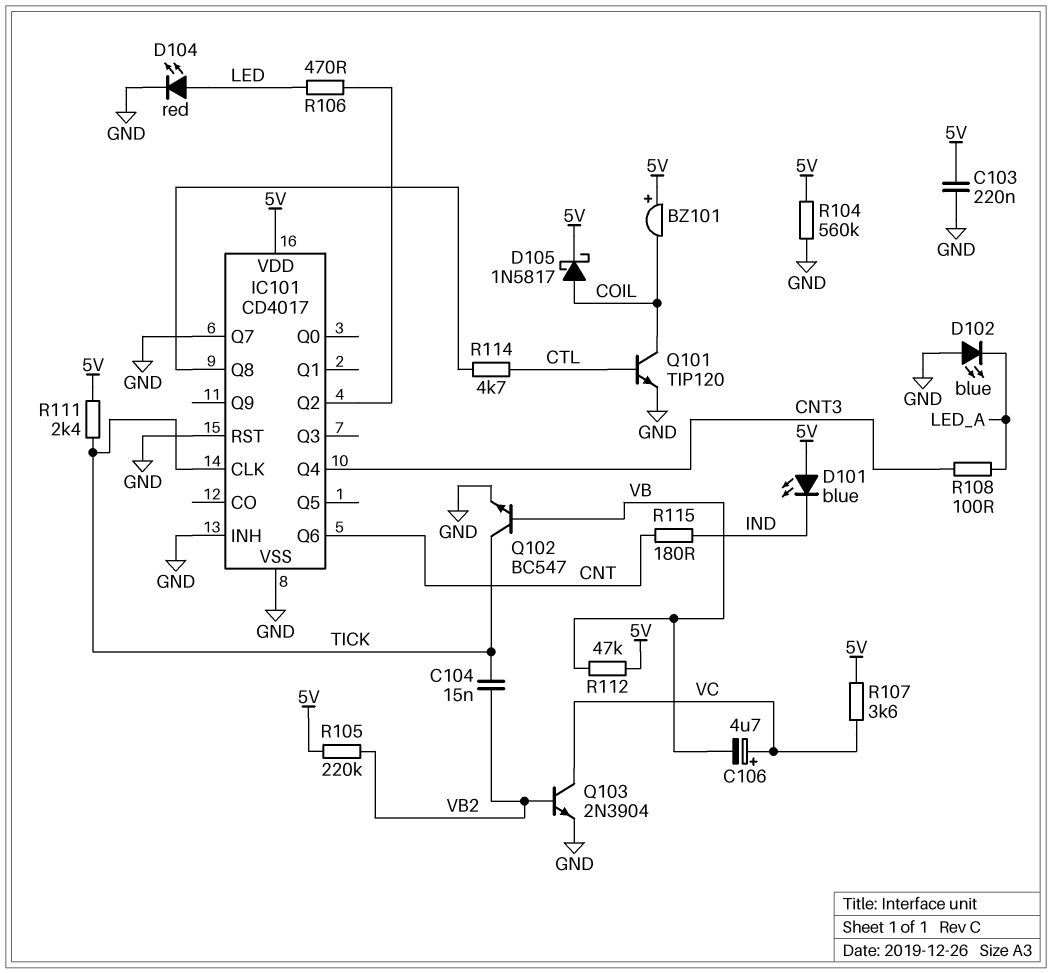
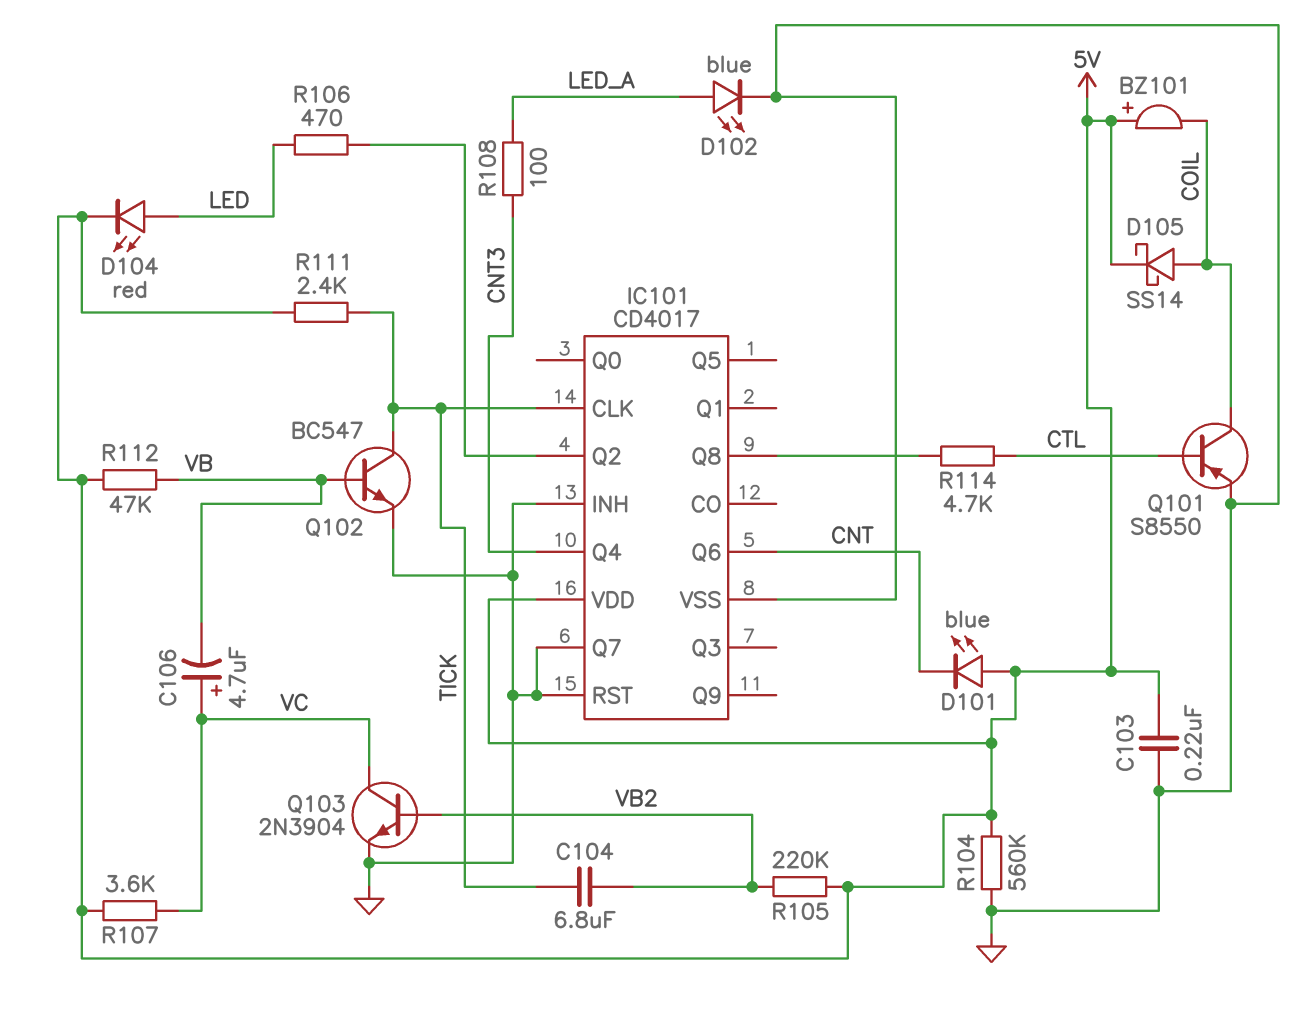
C104: 15nF (TICK, VB2) -> 6.8uF (TICK, VB2)
D101: LED blue (A 5V, K IND) -> LED blue (A 5V, K CNT)
D102: LED blue (A GND, K LED_A) -> LED blue (A LED_A, K GND)
D104: LED red (A LED, K GND) -> LED red (A LED, K 5V)
D105: schottky 1N5817 (A COIL, K 5V) -> schottky SS14 (A COIL, K 5V)
Q101: NPN TIP120 (B CTL, C COIL, E GND) -> PNP S8550 (B CTL, C COIL, E GND)
R115: 180 (CNT, IND) -> none

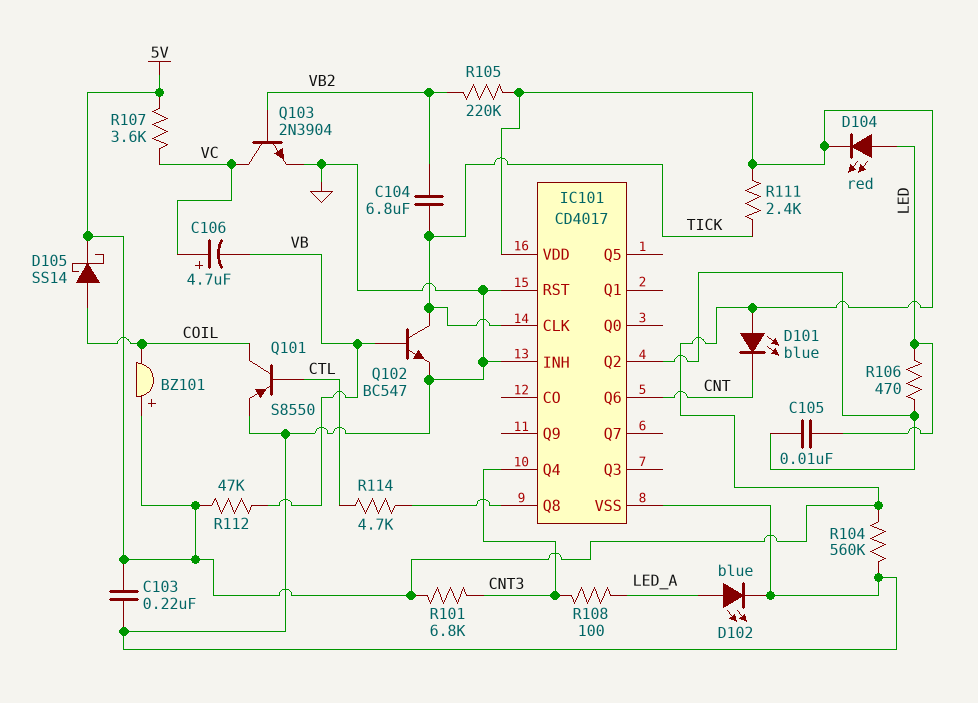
C105: none -> 10nF (IC101/Q2, LED)
IC101 pin Q7: GND -> none
R101: none -> 6.8k (5V, CNT3)

